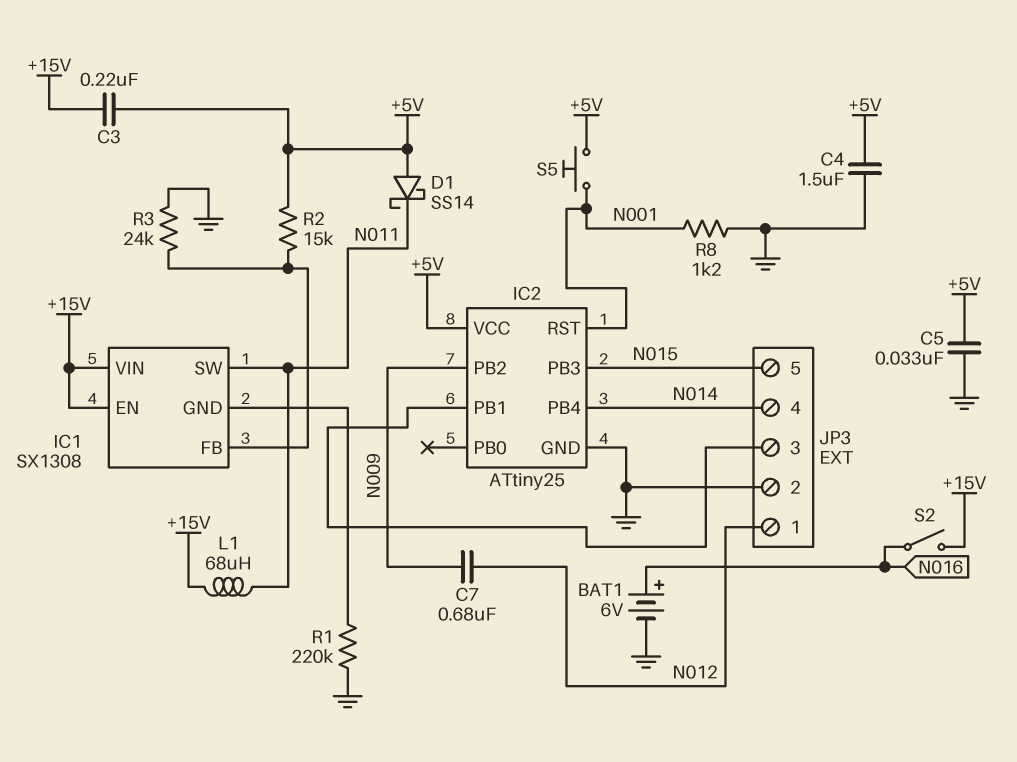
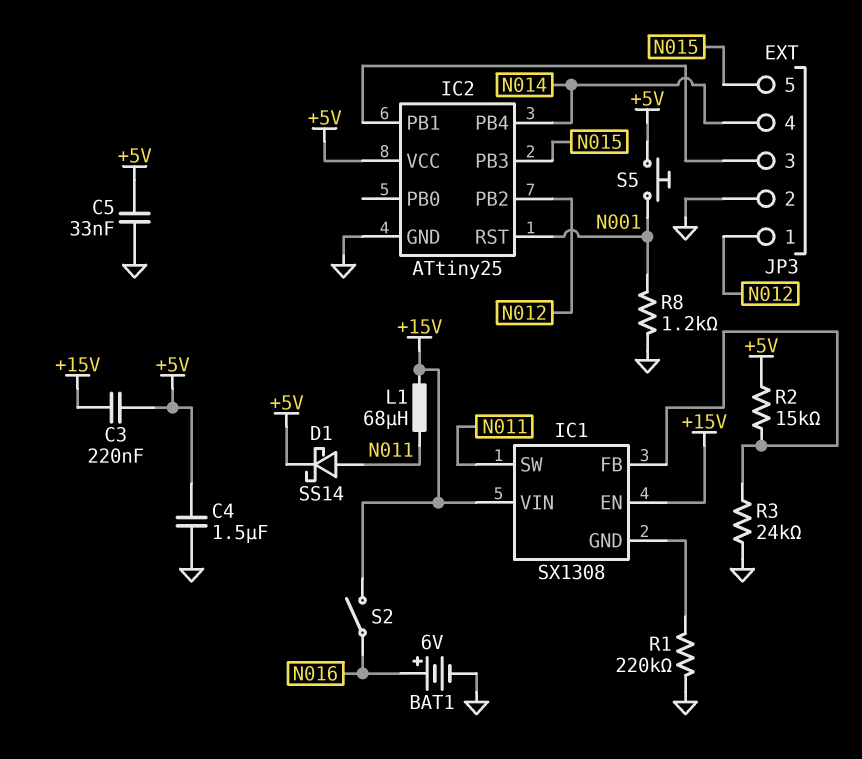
C7: 680nF (N009, N012) -> none
D1: schottky SS14 (A +5V, K N011) -> schottky SS14 (A N011, K +5V)
IC2 pin PB2: N009 -> N012

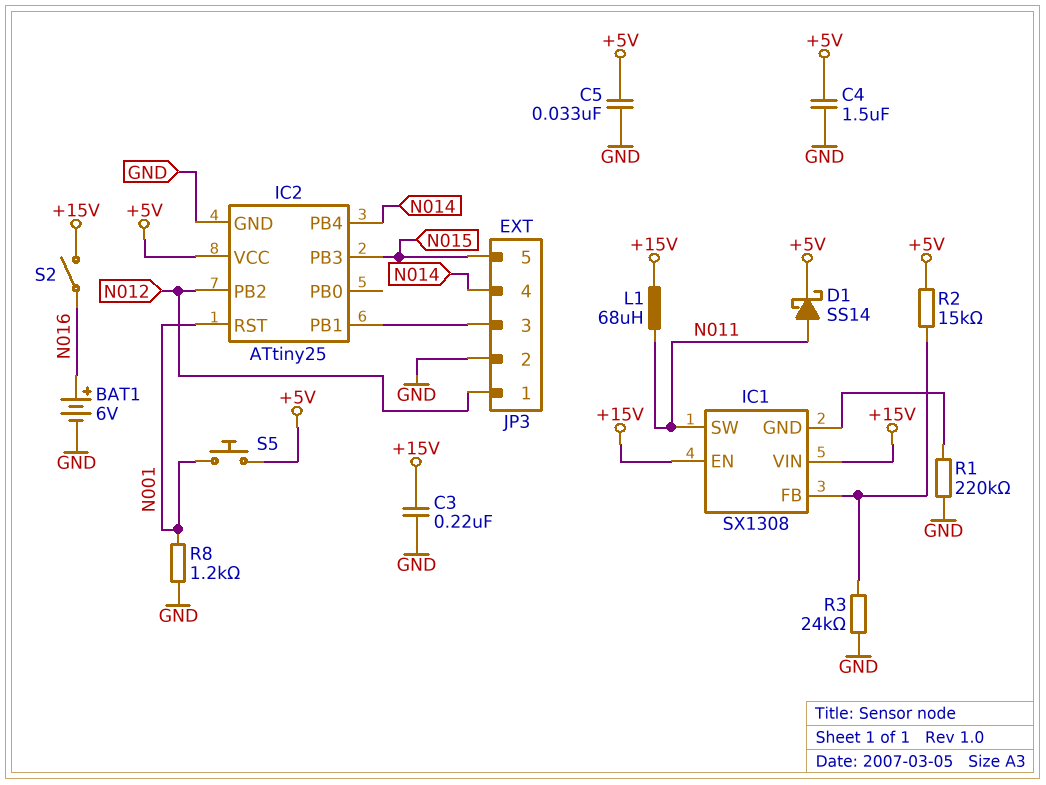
C3: 220nF (+5V, +15V) -> 220nF (+15V, GND)

